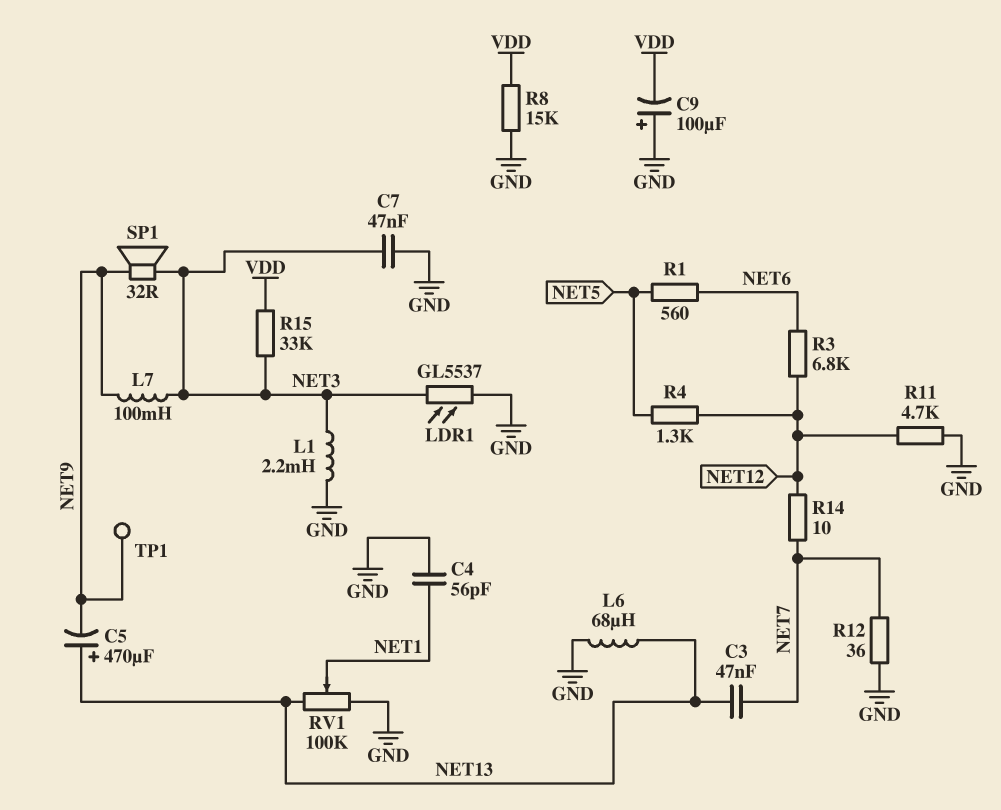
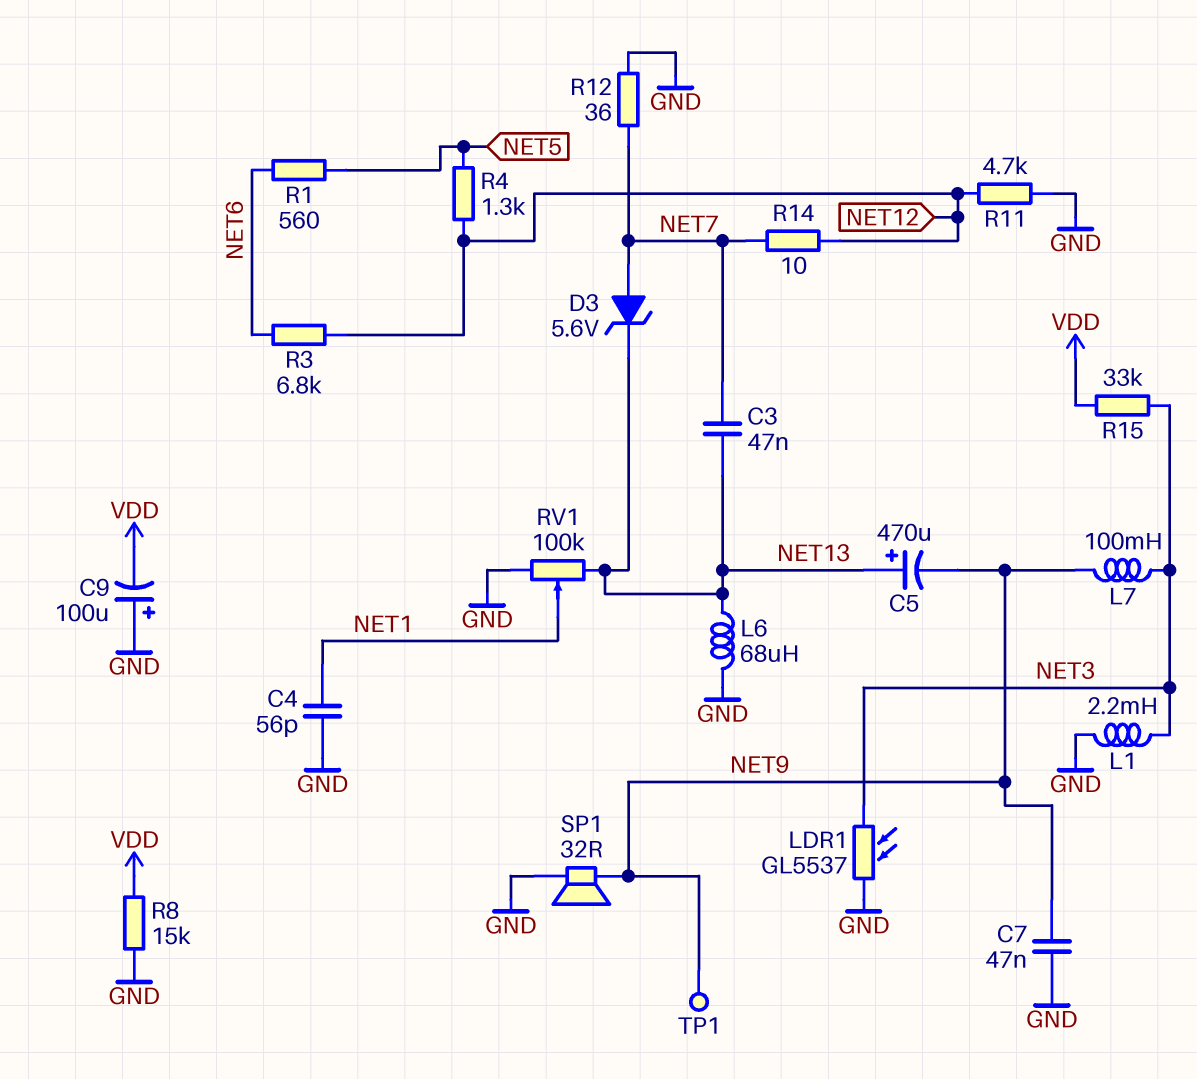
C7: 47nF (GND, NET3) -> 47nF (GND, NET9)
D3: none -> zener 5.6V (A NET7, K NET13)
SP1: speaker 32R (NET3, NET9) -> speaker 32R (GND, NET9)

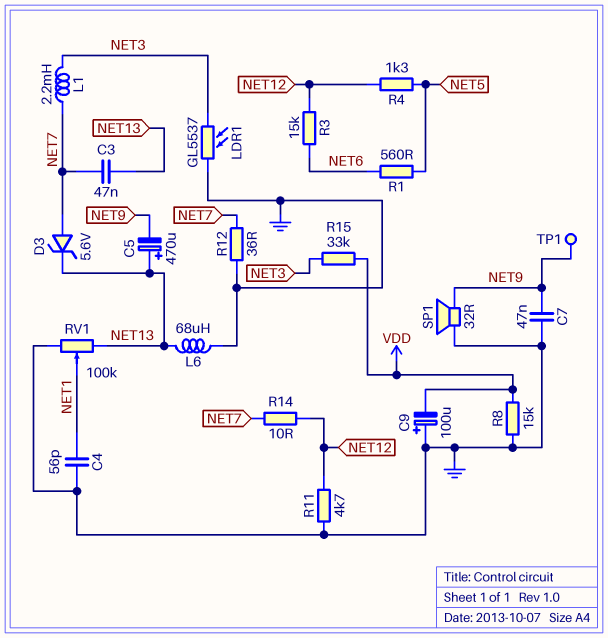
L1: 2.2mH (GND, NET3) -> 2.2mH (NET3, NET7)
L7: 100mH (NET3, NET9) -> none
R3: 6.8k (NET6, NET12) -> 15k (NET6, NET12)

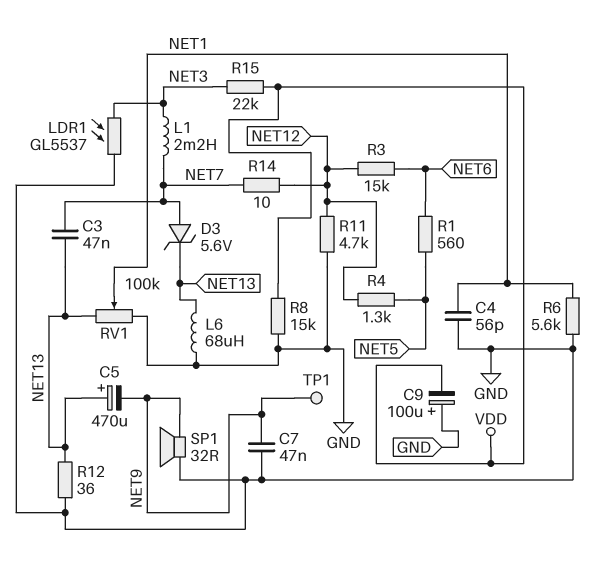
R6: none -> 5.6k (GND, NET1)
R12: 36 (GND, NET7) -> 36 (GND, NET13)
R15: 33k (NET3, VDD) -> 22k (NET3, VDD)

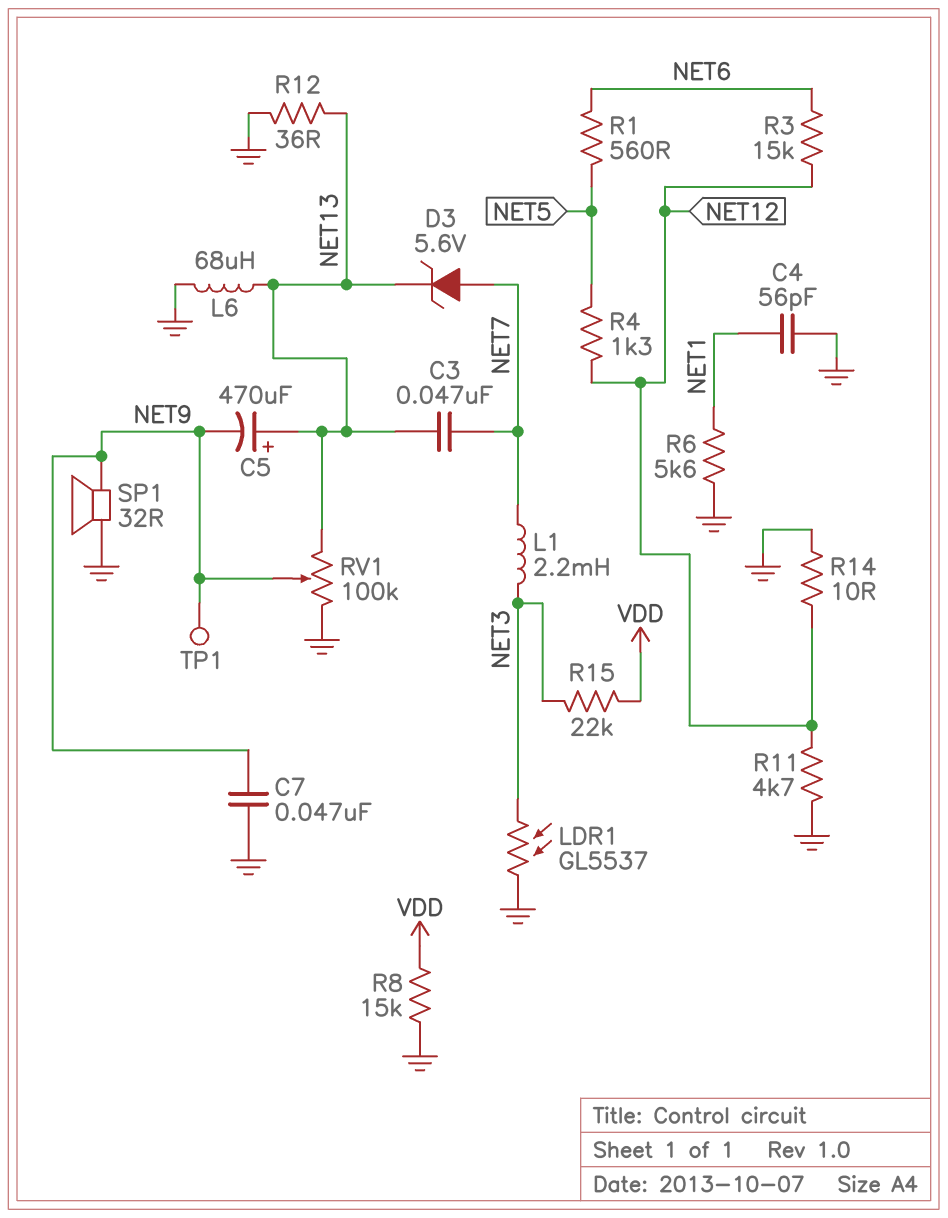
C9: 100uF (plus GND, minus VDD) -> none
R14: 10 (NET7, NET12) -> 10 (GND, NET12)
RV1: 100k (GND, NET13, wiper NET1) -> 100k (GND, NET13, wiper NET9)

